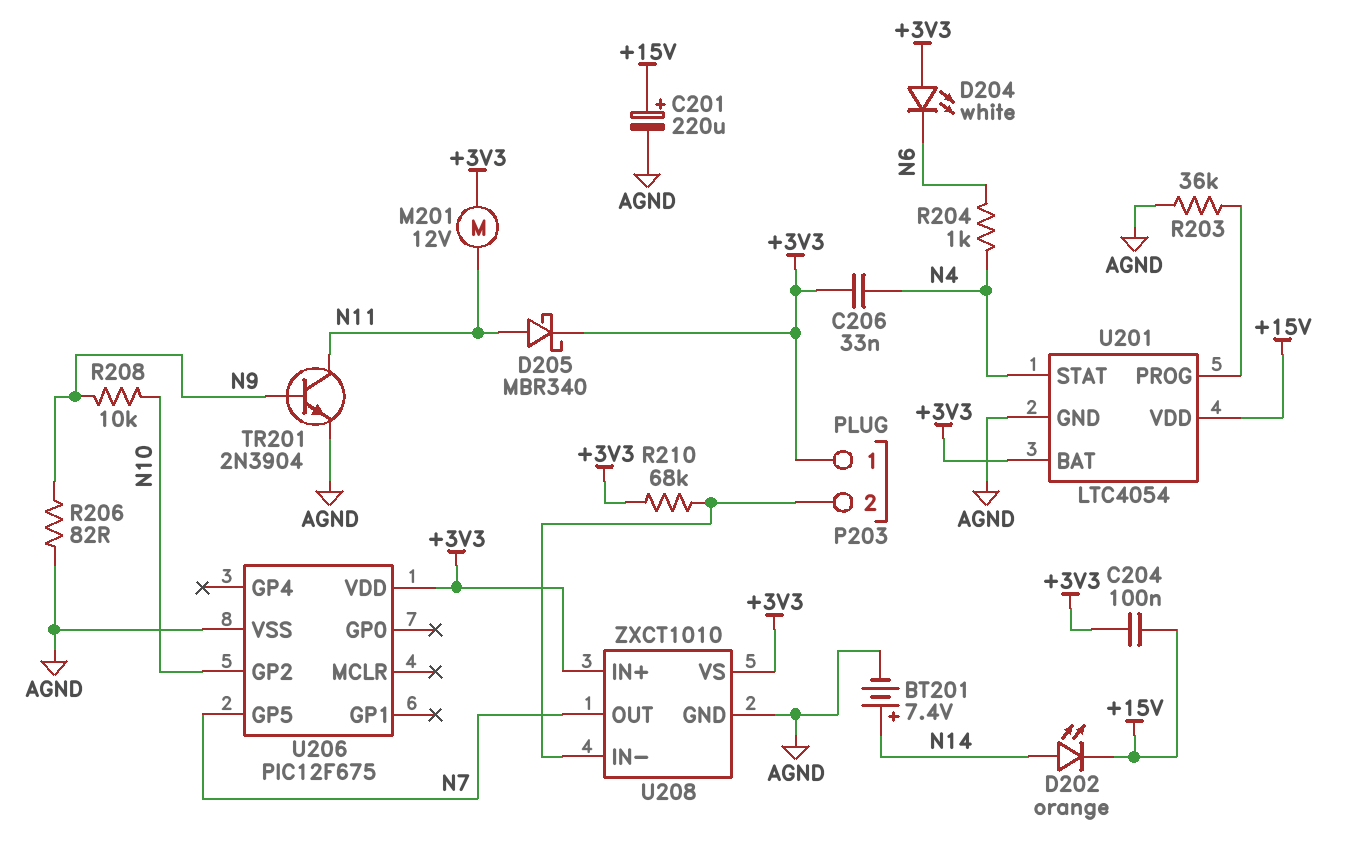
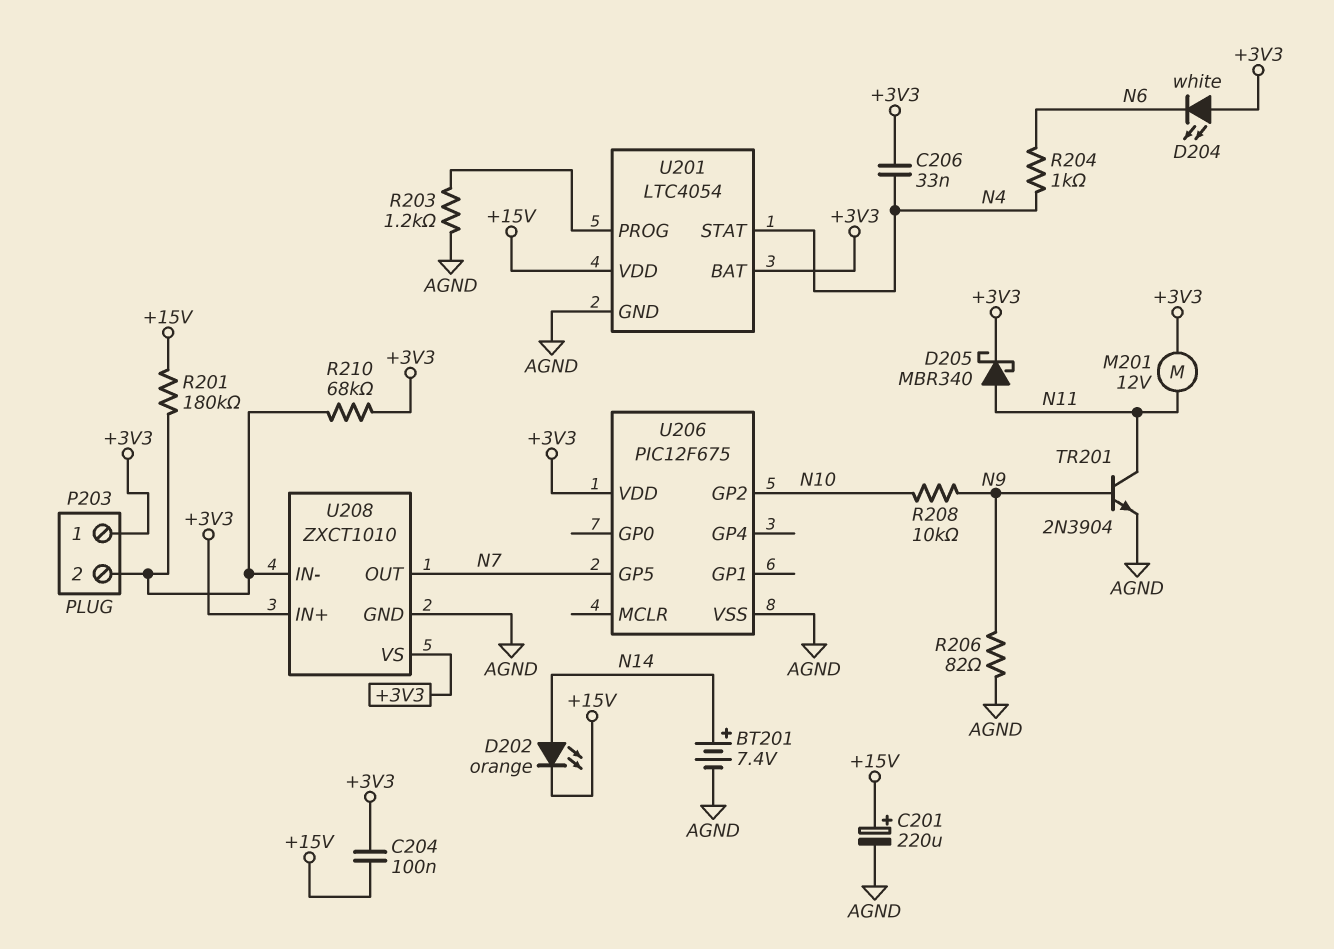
R201: none -> 180k (+15V, P203/2)
R203: 36k (AGND, U201/PROG) -> 1.2k (AGND, U201/PROG)

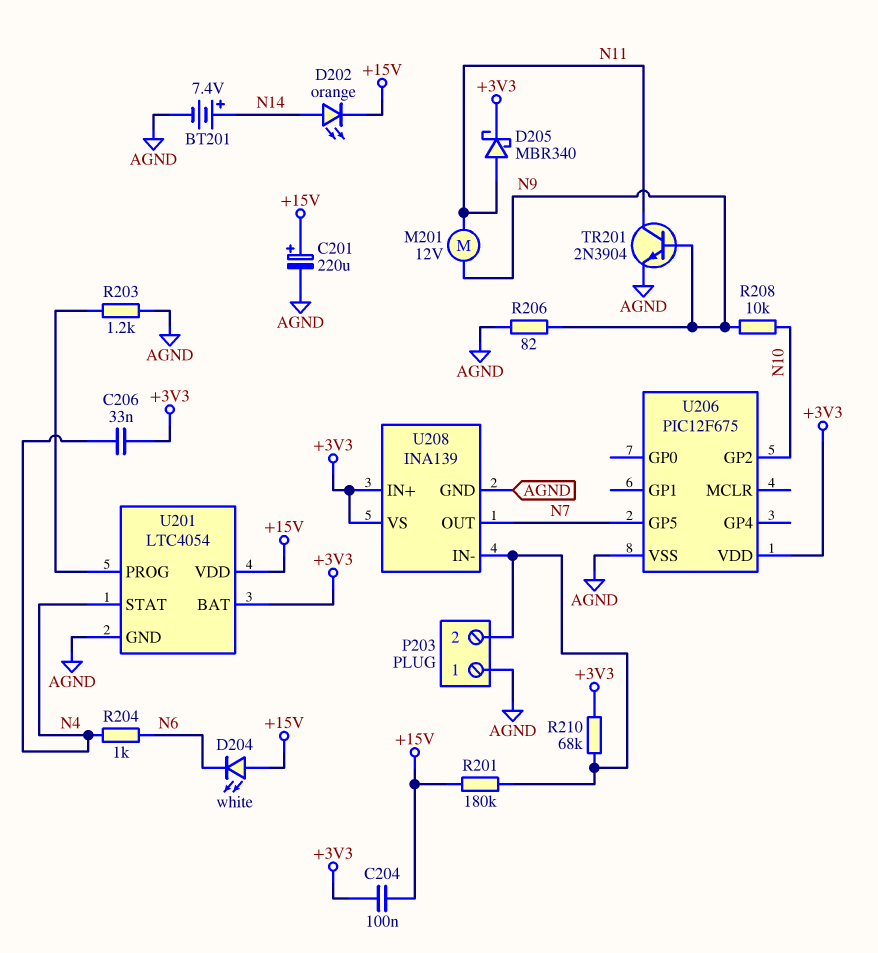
D204: LED white (A +3V3, K N6) -> LED white (A +15V, K N6)
M201: motor 12V (+3V3, N11) -> motor 12V (N9, N11)
P203 pin 1: +3V3 -> AGND
U208: ZXCT1010 -> INA139

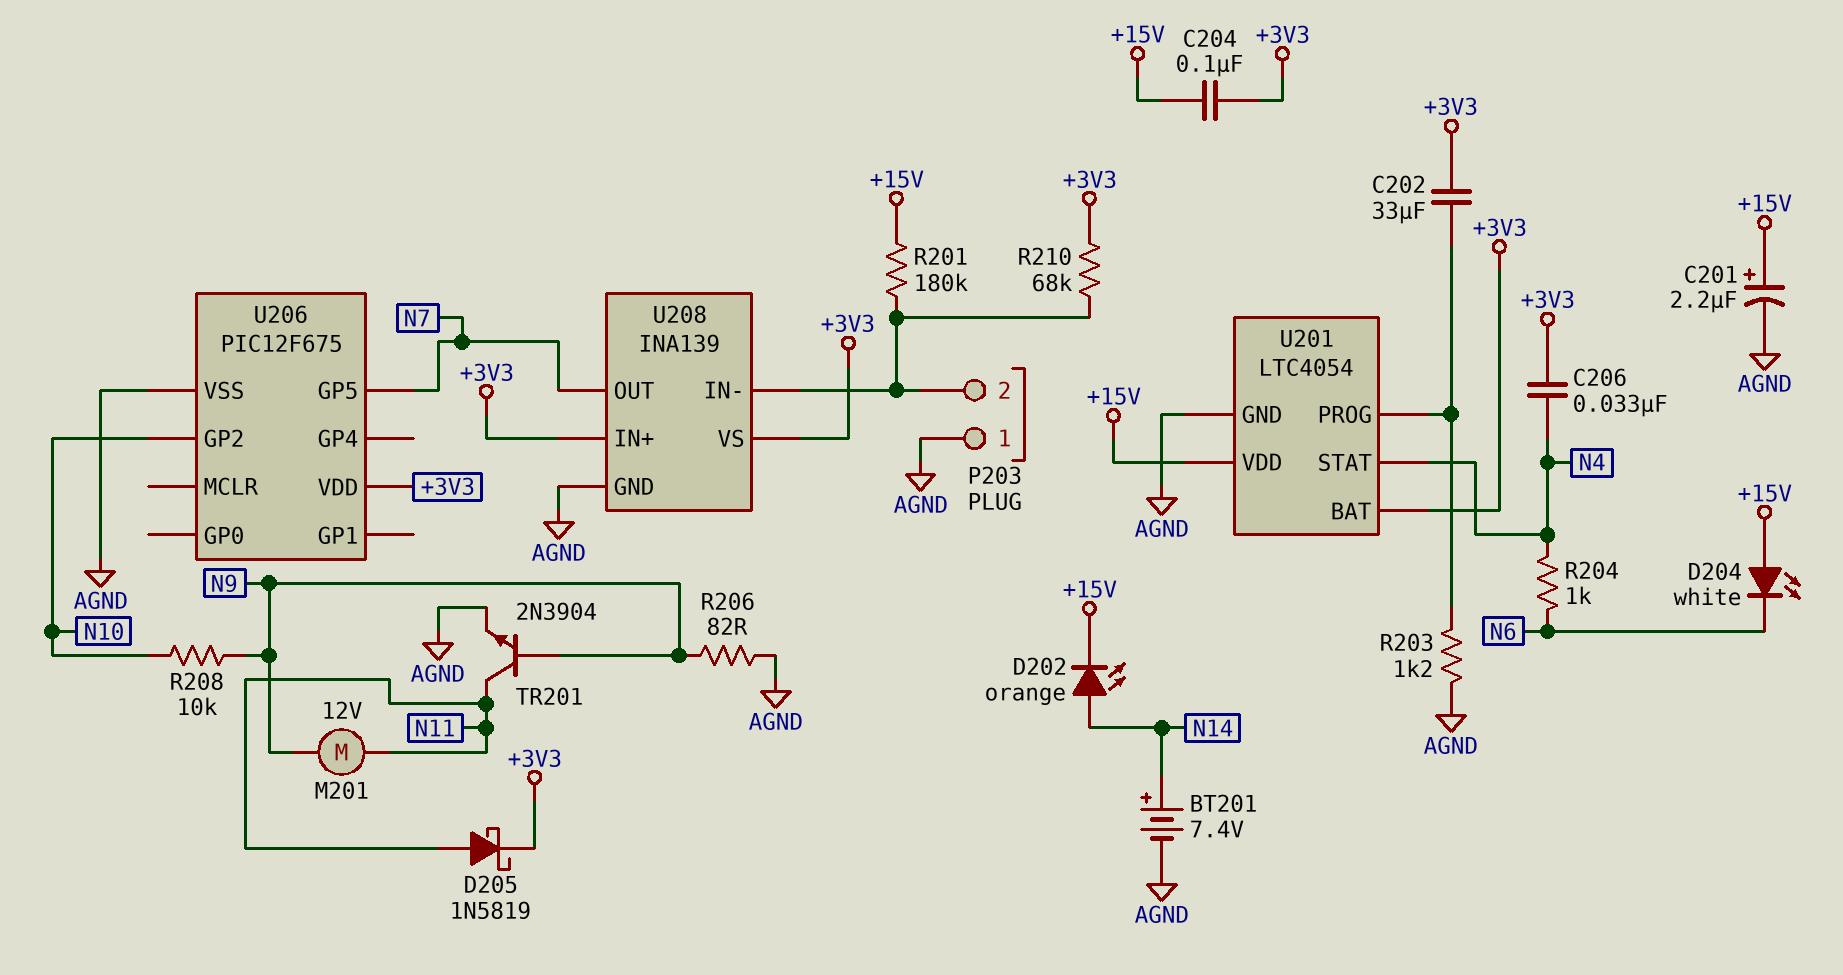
C201: 220uF (plus +15V, minus AGND) -> 2.2uF (plus +15V, minus AGND)
C202: none -> 33uF (+3V3, U201/PROG)
D205: schottky MBR340 (A N11, K +3V3) -> schottky 1N5819 (A N11, K +3V3)

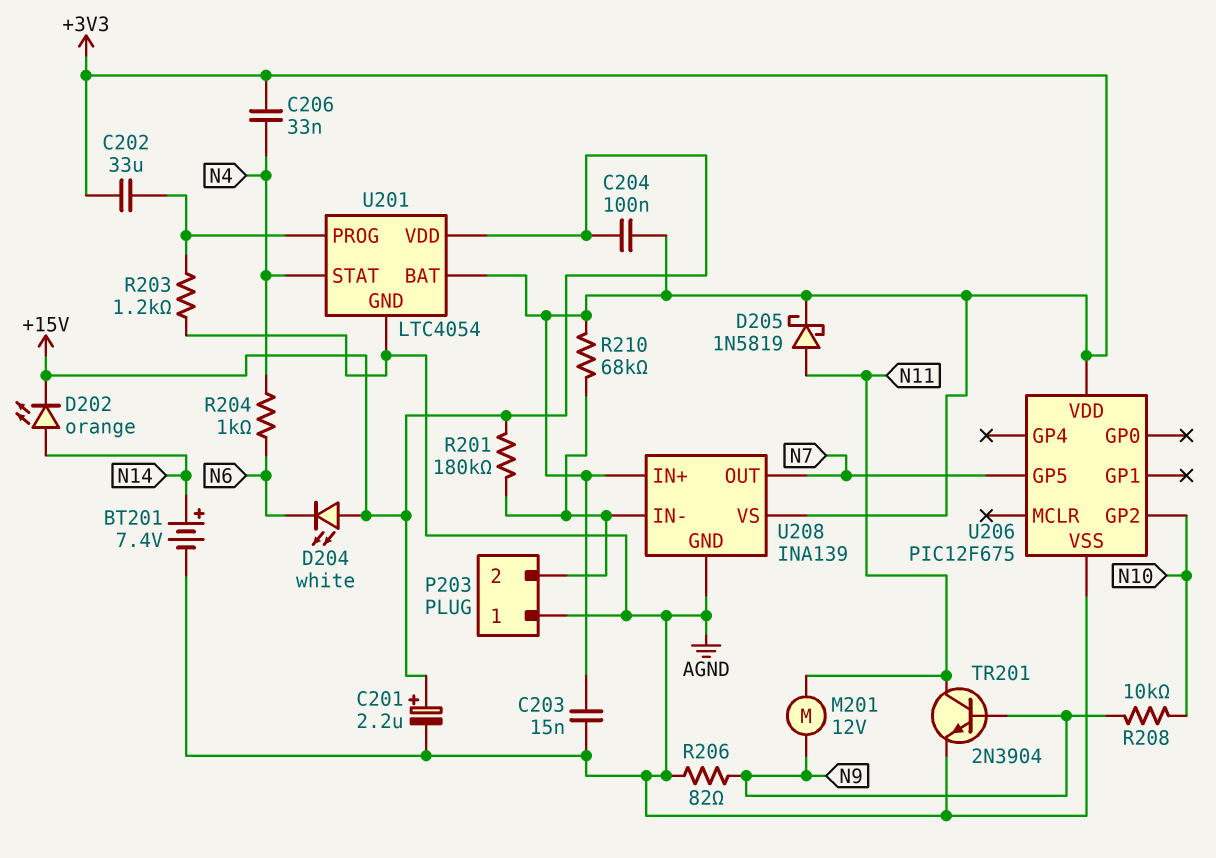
C203: none -> 15nF (+3V3, AGND)

